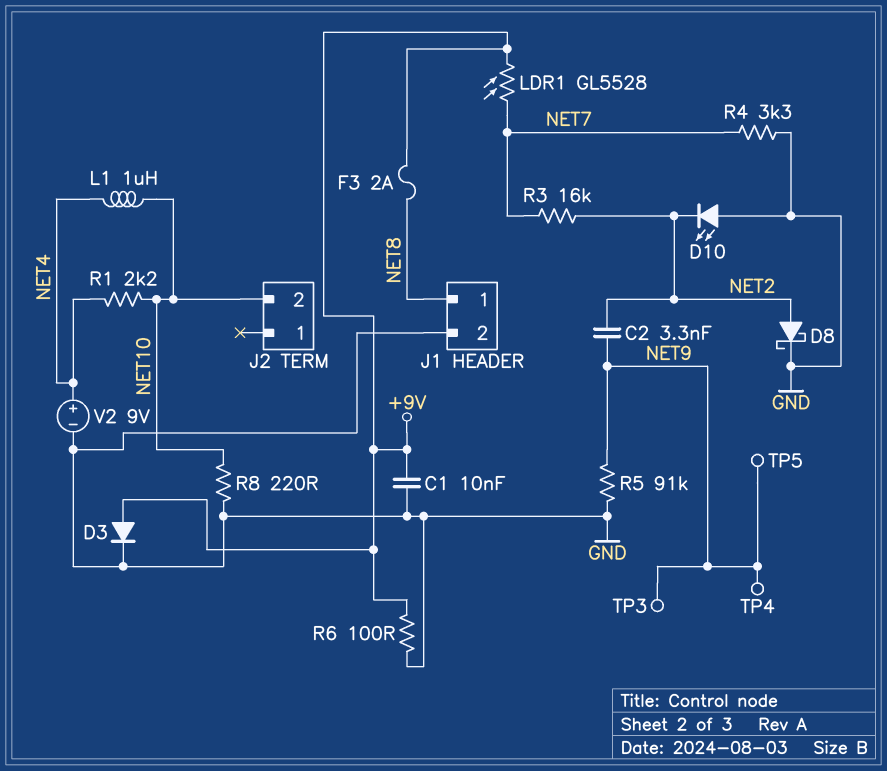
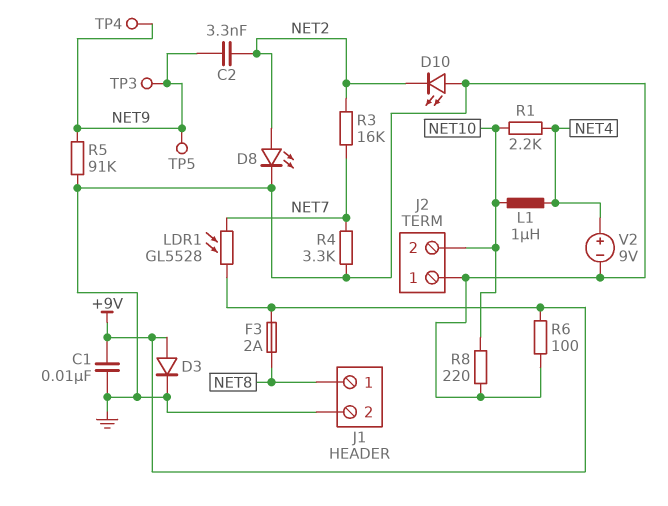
D8: schottky (A NET2, K GND) -> LED (A NET2, K GND)
J2 pin 1: none -> GND

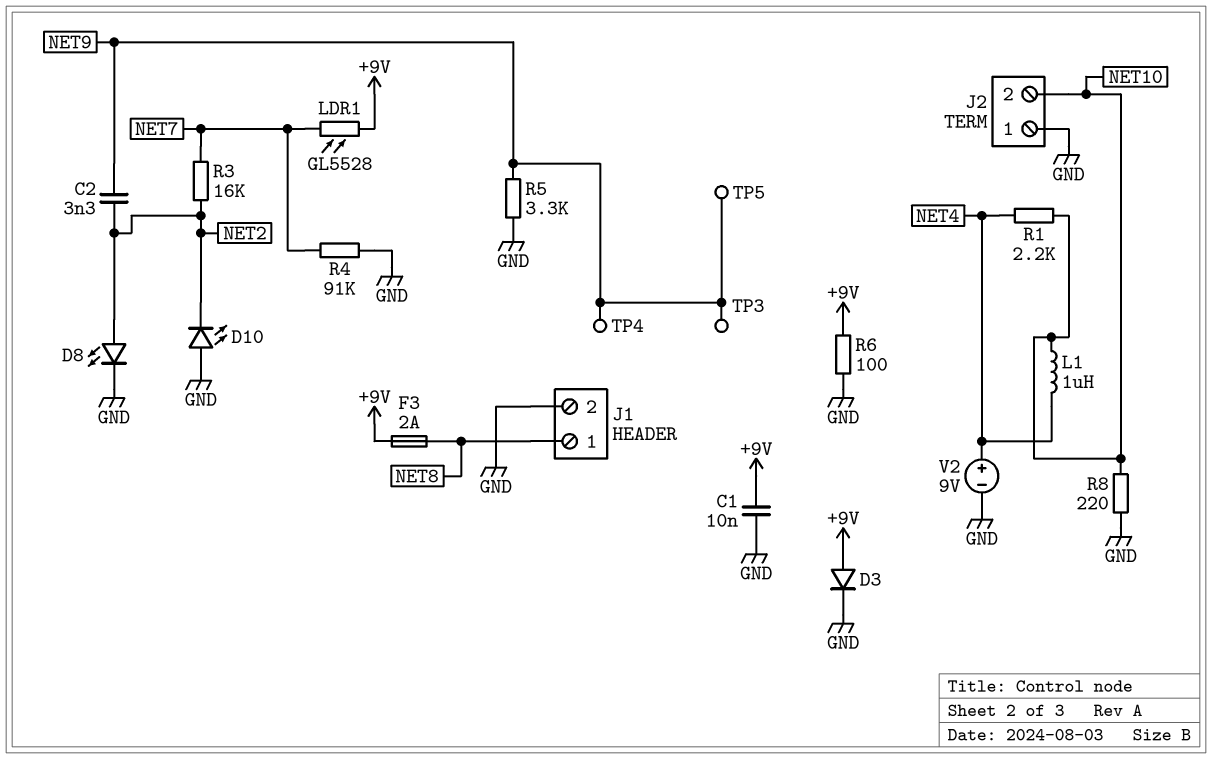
R4: 3.3k (GND, NET7) -> 91k (GND, NET7)
R5: 91k (GND, NET9) -> 3.3k (GND, NET9)

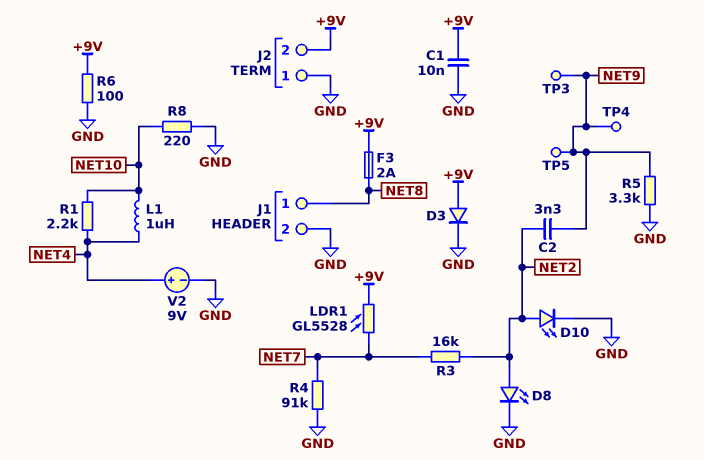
D10: LED (A GND, K NET2) -> LED (A NET2, K GND)
J2 pin 2: NET10 -> +9V

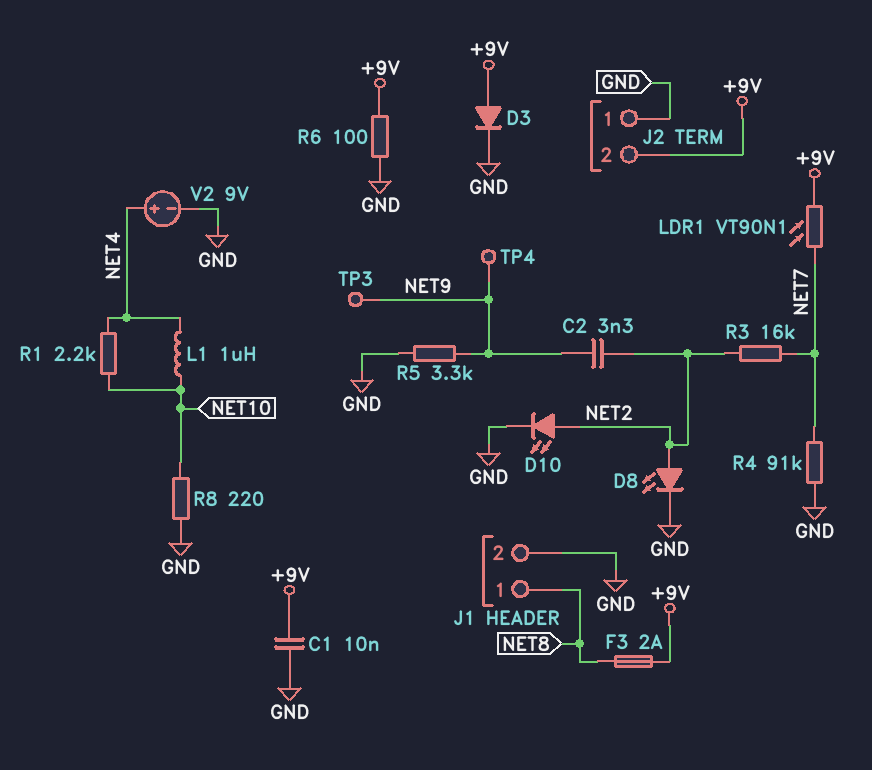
LDR1: GL5528 (+9V, NET7) -> VT90N1 (+9V, NET7)
TP5: test point (NET9) -> none

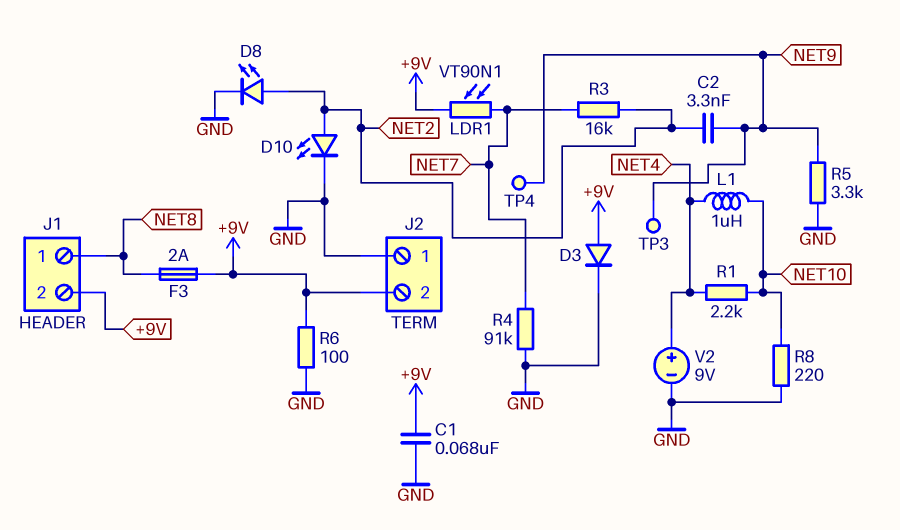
C1: 10nF (+9V, GND) -> 68nF (+9V, GND)
J1 pin 2: GND -> +9V

